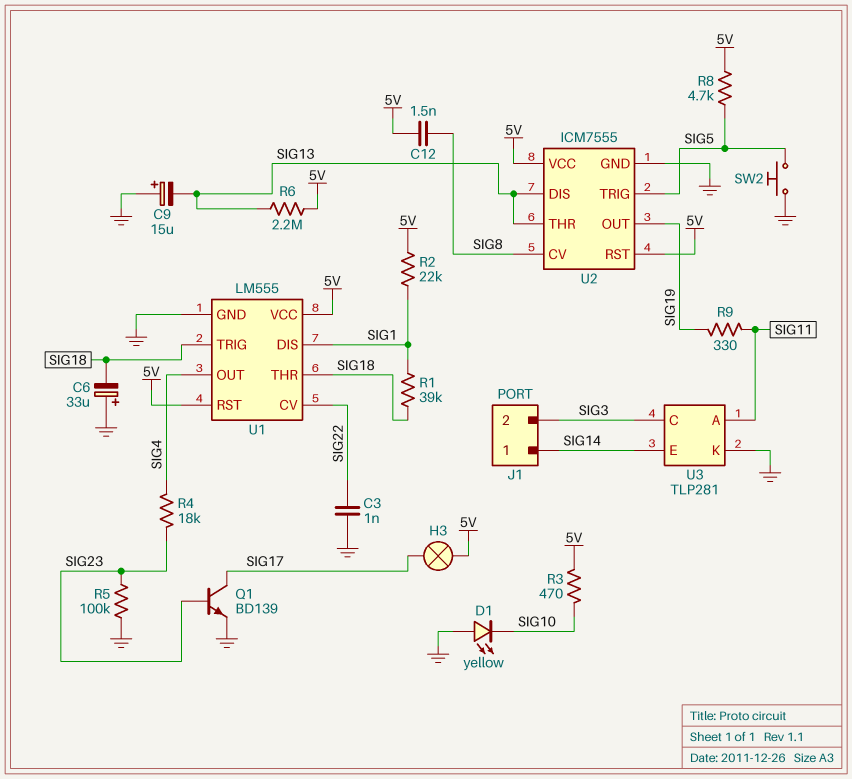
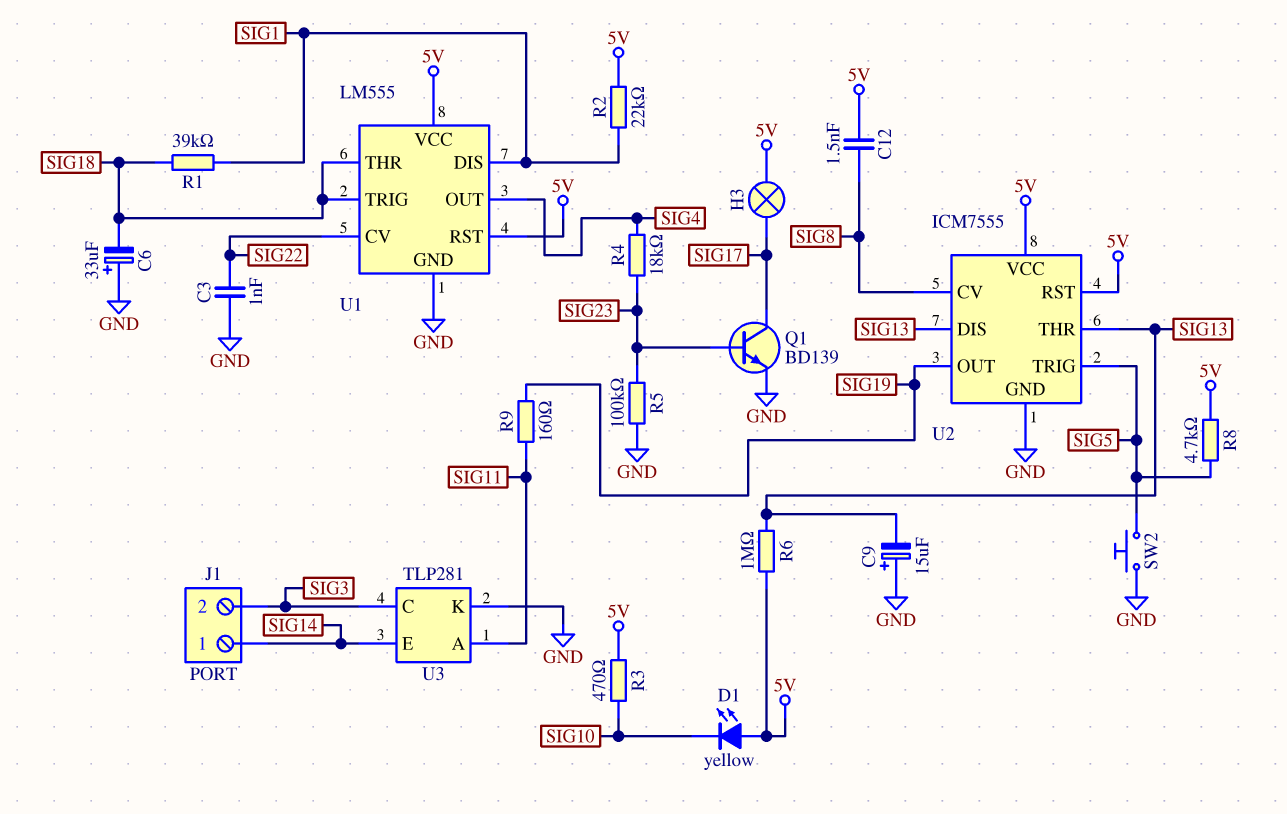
D1: LED yellow (A GND, K SIG10) -> LED yellow (A 5V, K SIG10)
R6: 2.2M (5V, SIG13) -> 1M (5V, SIG13)
R9: 330 (SIG11, SIG19) -> 160 (SIG11, SIG19)

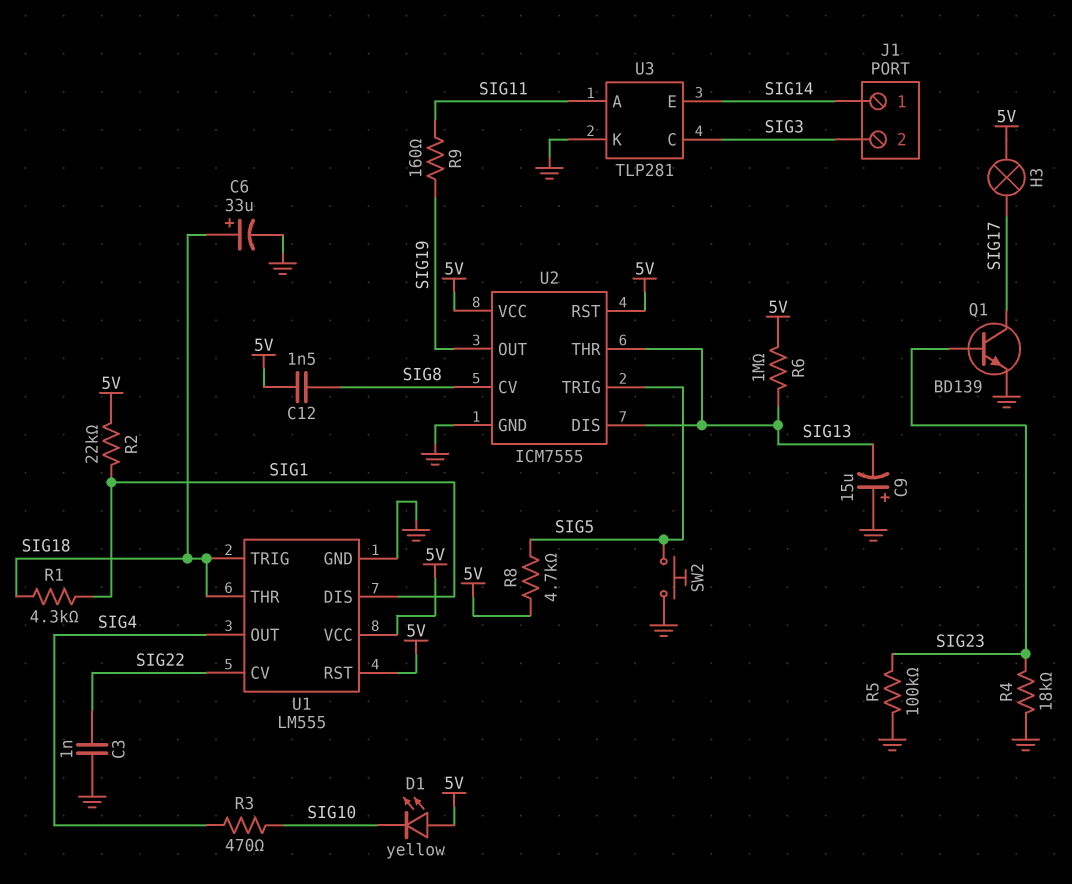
C6: 33uF (plus GND, minus SIG18) -> 33uF (plus SIG18, minus GND)
R1: 39k (SIG1, SIG18) -> 4.3k (SIG1, SIG18)
R3: 470 (5V, SIG10) -> 470 (SIG4, SIG10)
R4: 18k (SIG4, SIG23) -> 18k (GND, SIG23)

